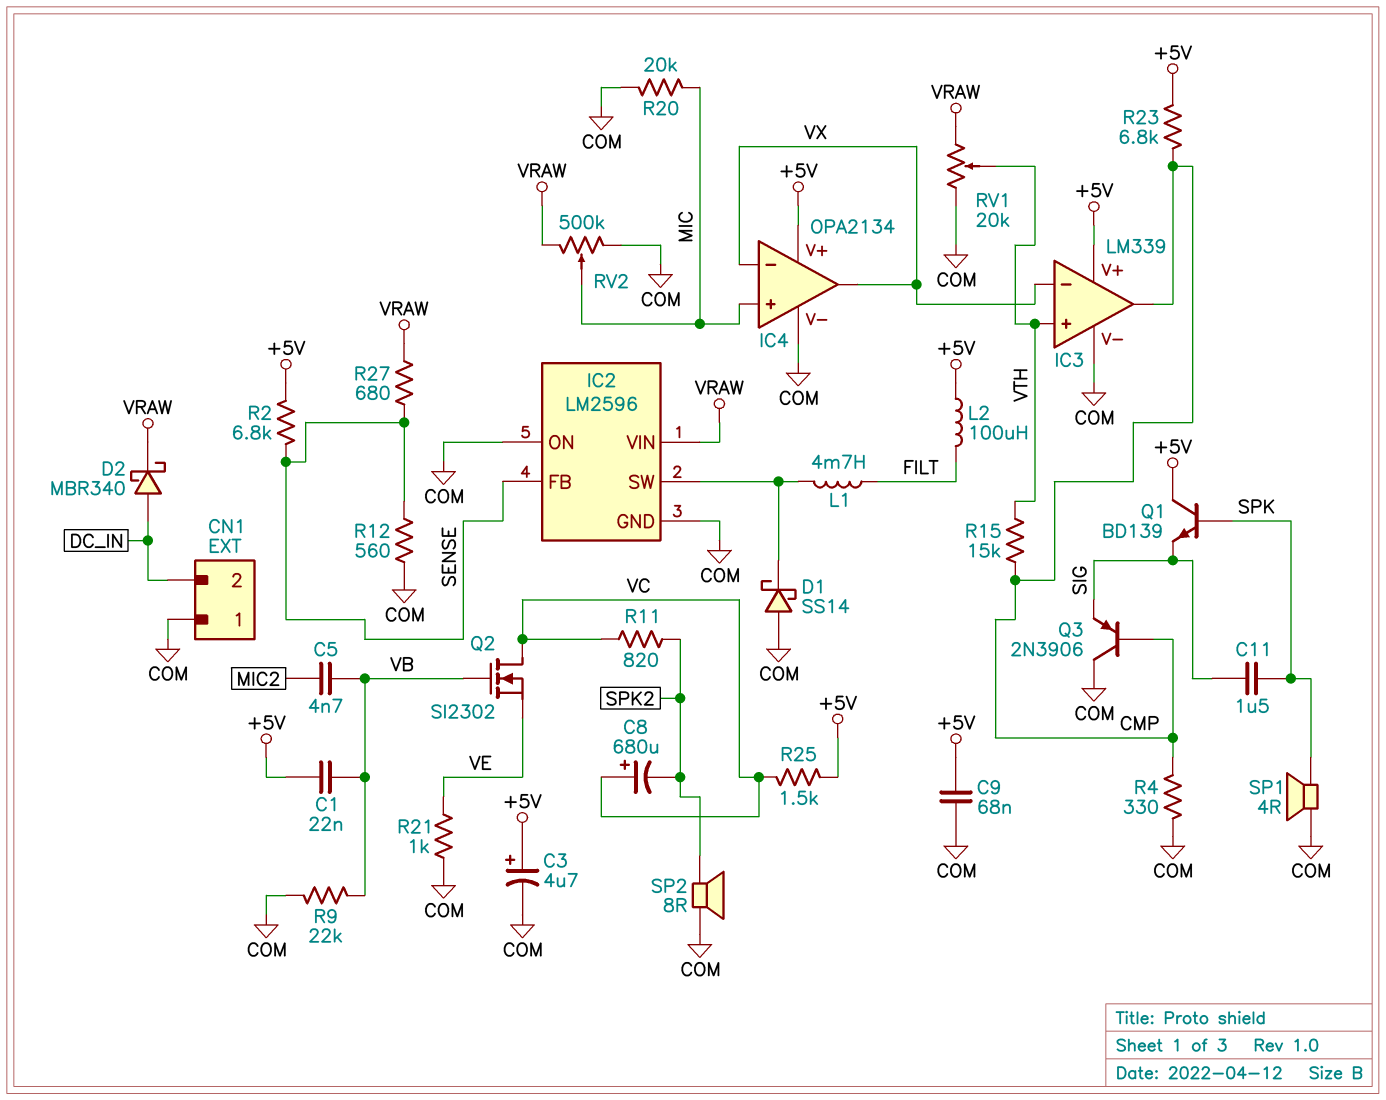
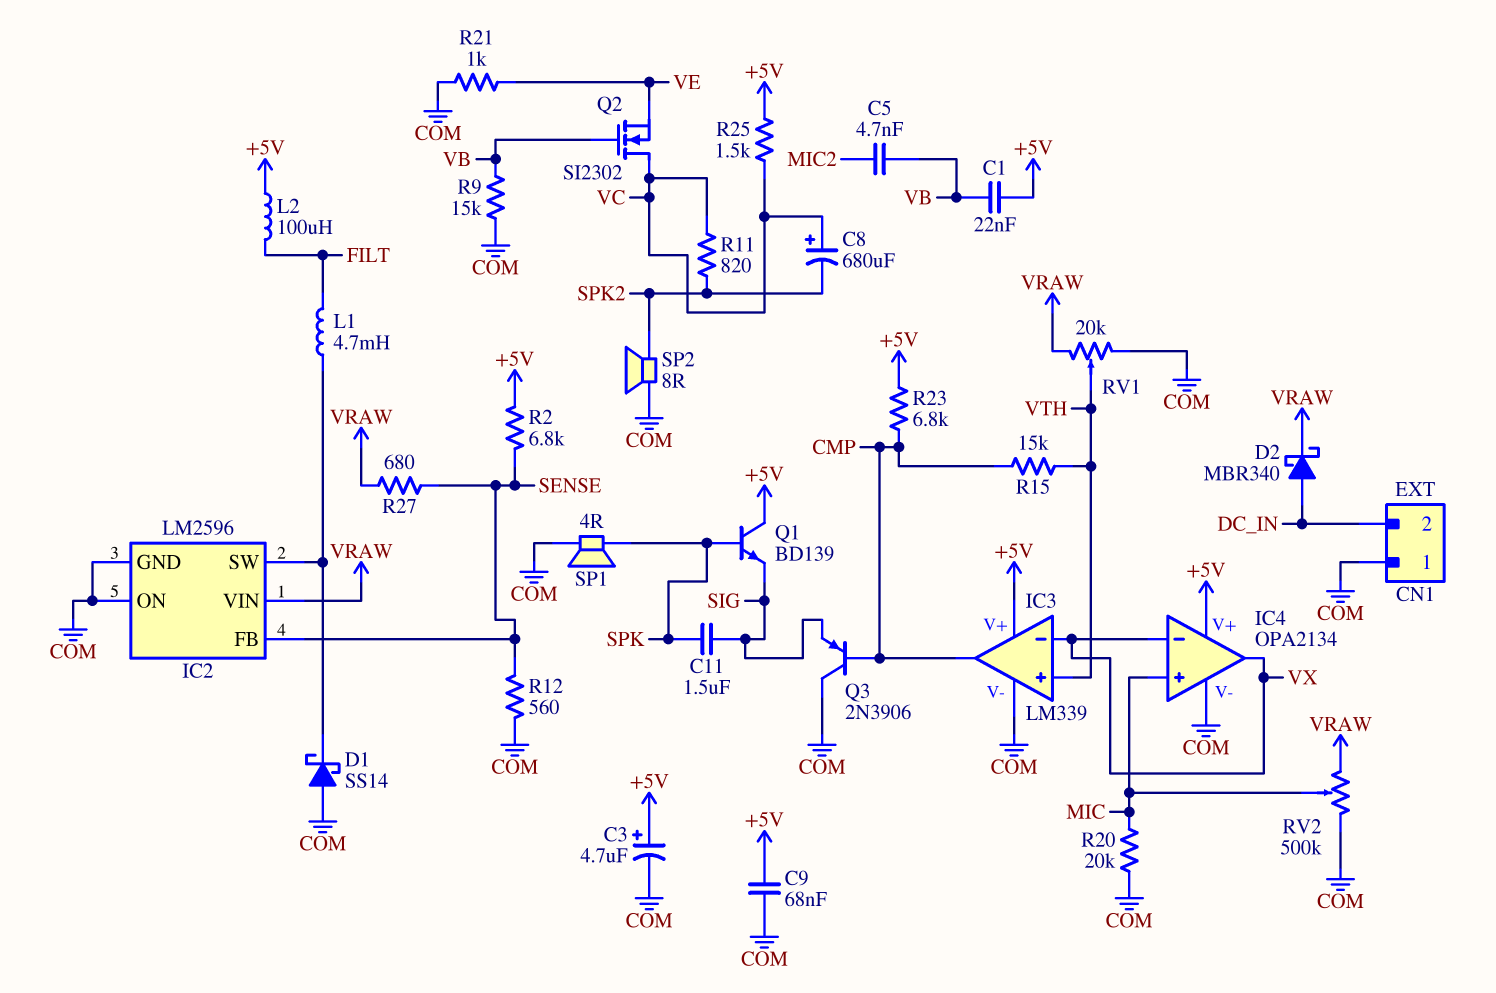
R4: 330 (CMP, COM) -> none
R9: 22k (COM, VB) -> 15k (COM, VB)

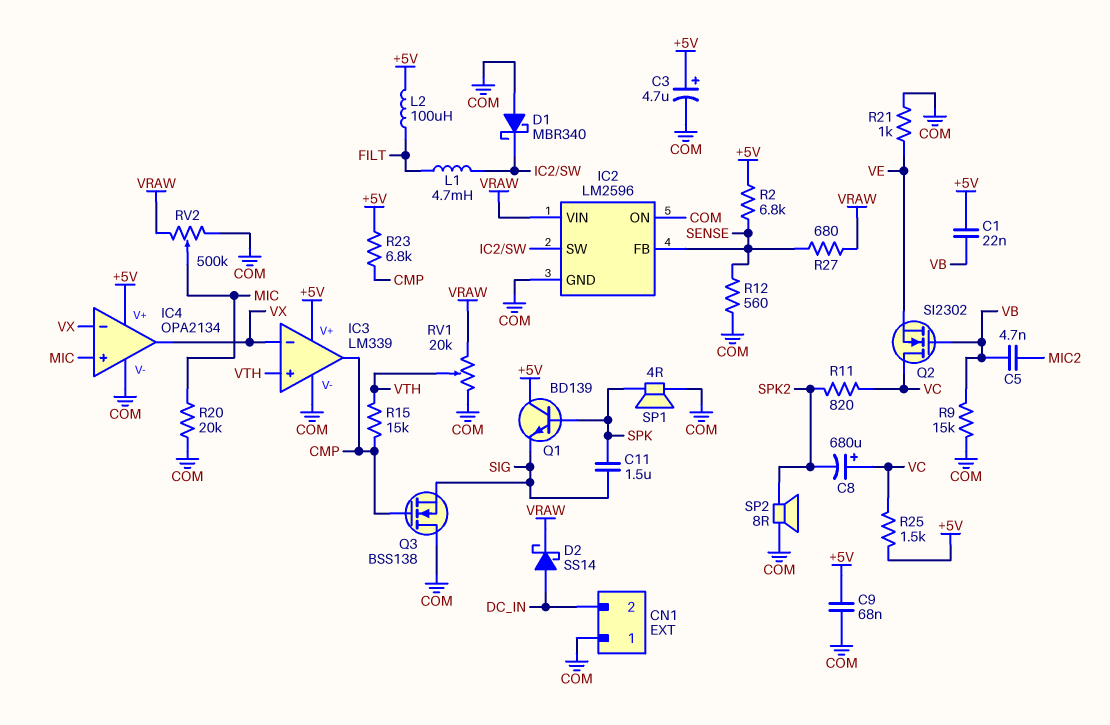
D1: schottky SS14 (A COM, K IC2/SW) -> schottky MBR340 (A COM, K IC2/SW)
D2: schottky MBR340 (A DC_IN, K VRAW) -> schottky SS14 (A DC_IN, K VRAW)
Q3: PNP 2N3906 (B CMP, C COM, E SIG) -> NMOS BSS138 (G CMP, D COM, S SIG)

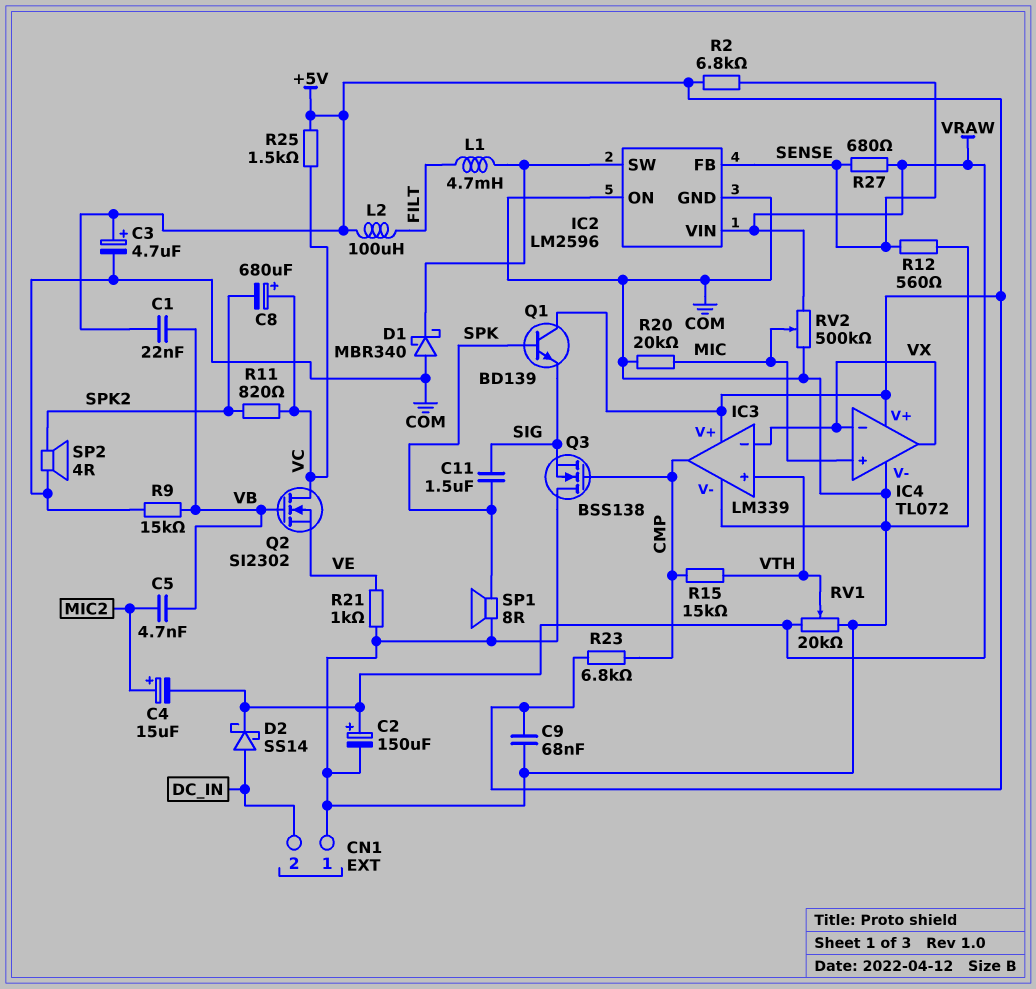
C2: none -> 150uF (plus VRAW, minus COM)
C4: none -> 15uF (plus MIC2, minus VRAW)
IC4: OPA2134 -> TL072
SP1: speaker 4R (COM, SPK) -> speaker 8R (COM, SPK)
SP2: speaker 8R (COM, SPK2) -> speaker 4R (COM, SPK2)

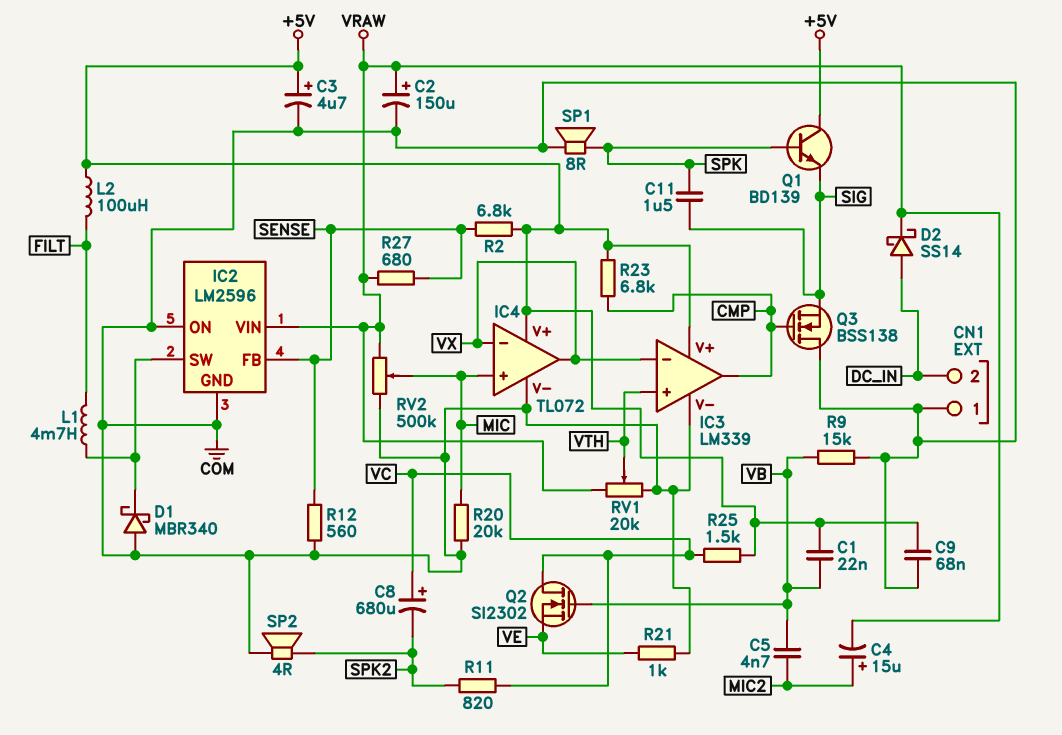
R15: 15k (CMP, VTH) -> none

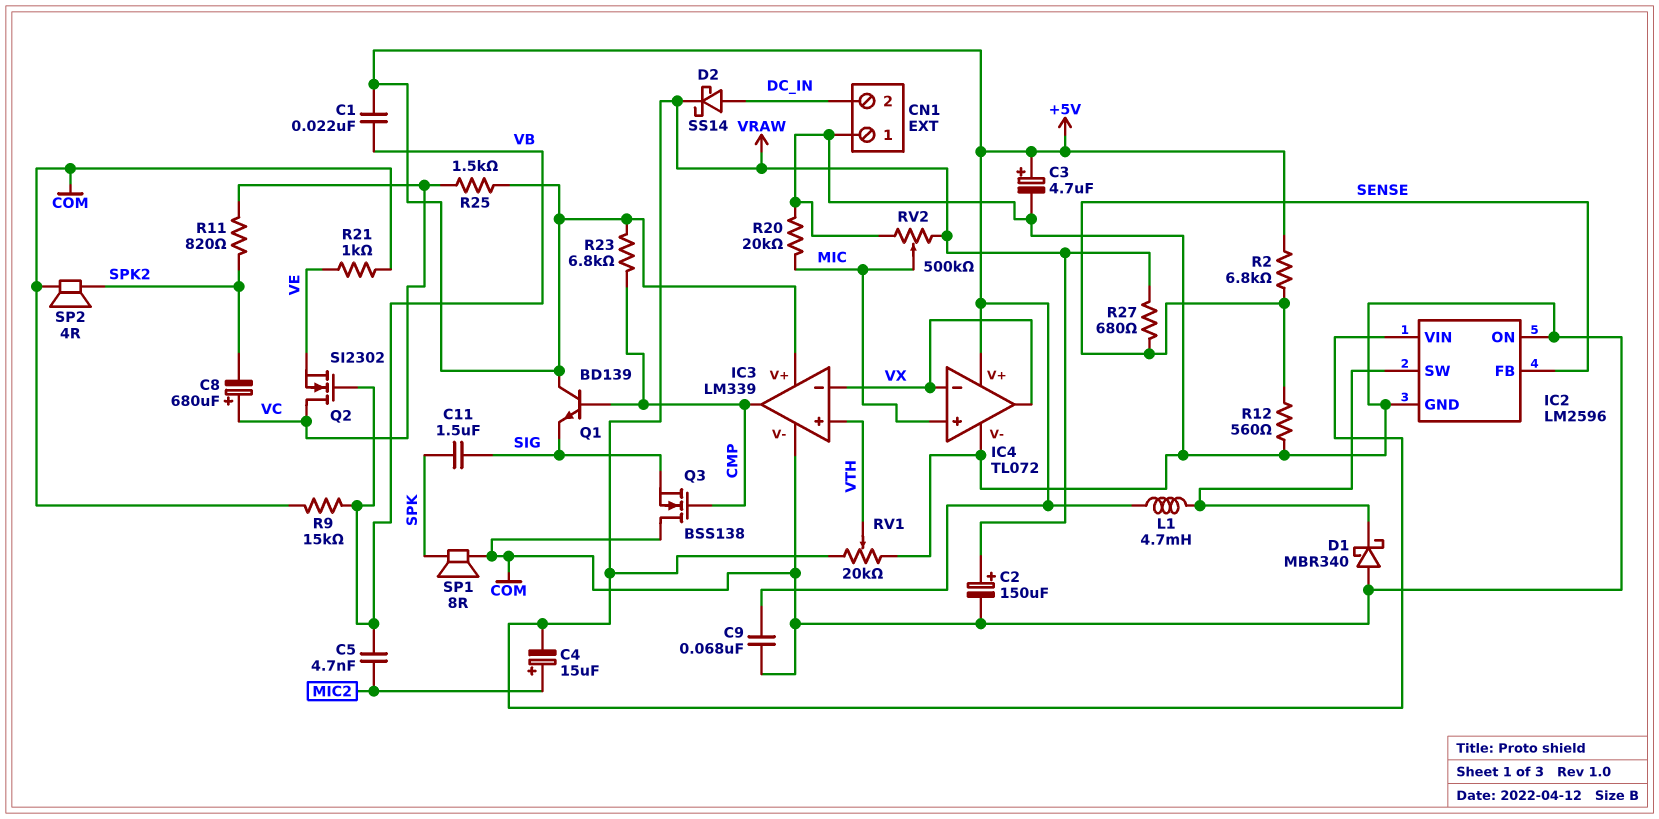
L1: 4.7mH (FILT, IC2/SW) -> 4.7mH (+5V, IC2/SW)
L2: 100uH (+5V, FILT) -> none
Q1: NPN BD139 (B SPK, C +5V, E SIG) -> NPN BD139 (B CMP, C +5V, E SIG)

